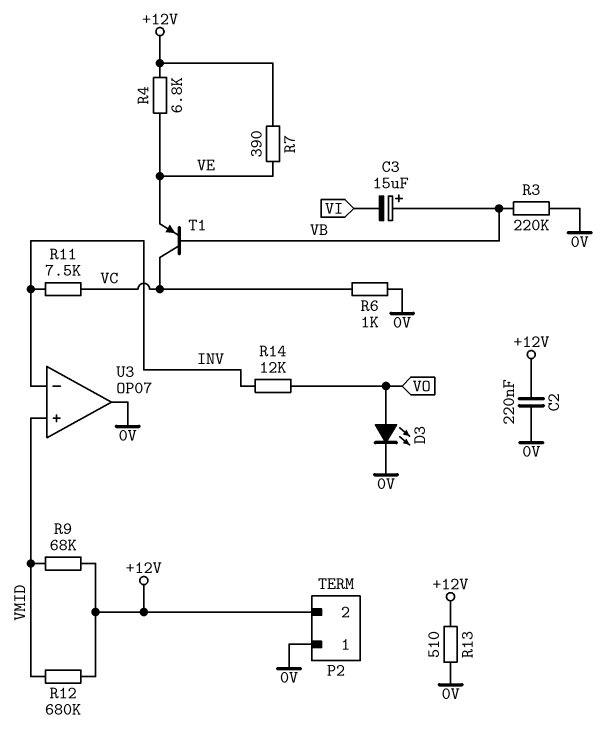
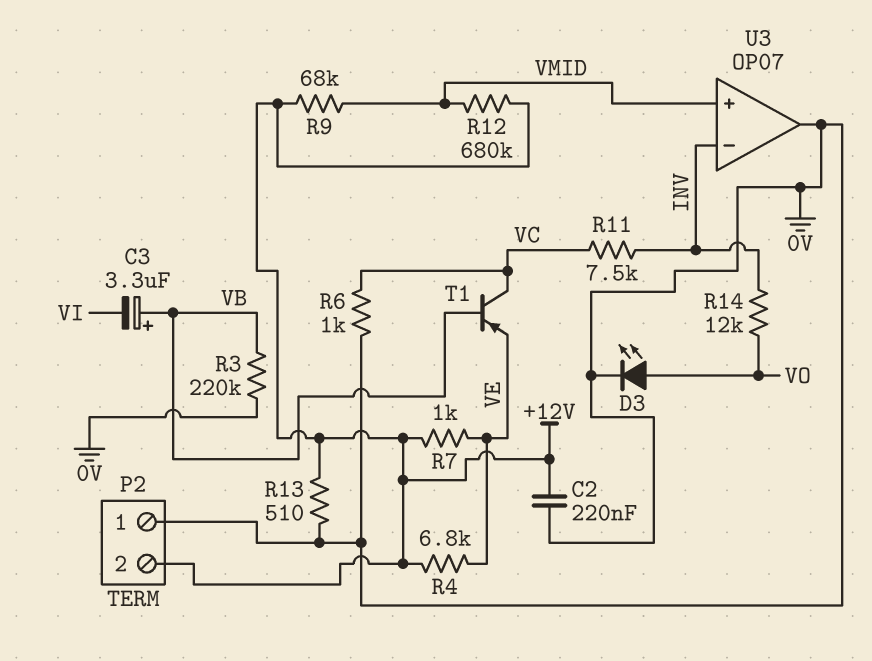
C3: 15uF (plus VB, minus VI) -> 3.3uF (plus VB, minus VI)
R7: 390 (+12V, VE) -> 1k (+12V, VE)

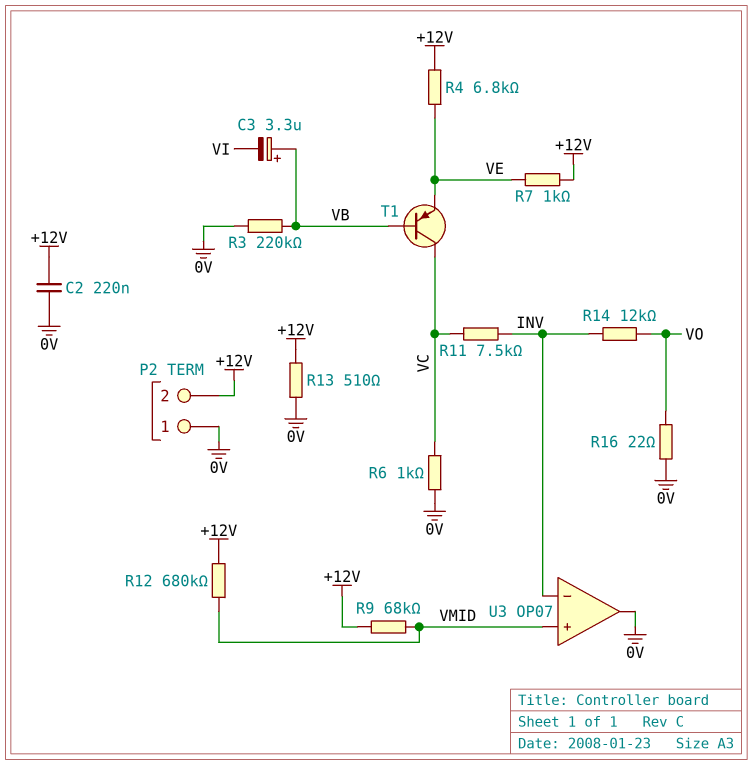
D3: LED (A VO, K 0V) -> none
R16: none -> 22 (0V, VO)

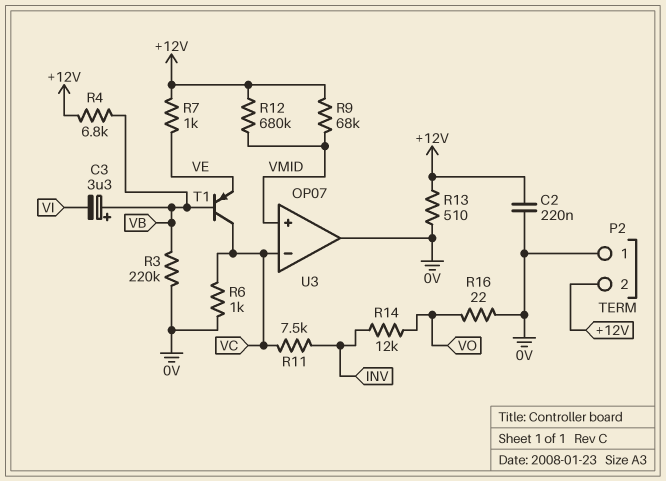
R4: 6.8k (+12V, VE) -> 6.8k (+12V, VB)
U3 pin in-: INV -> VC

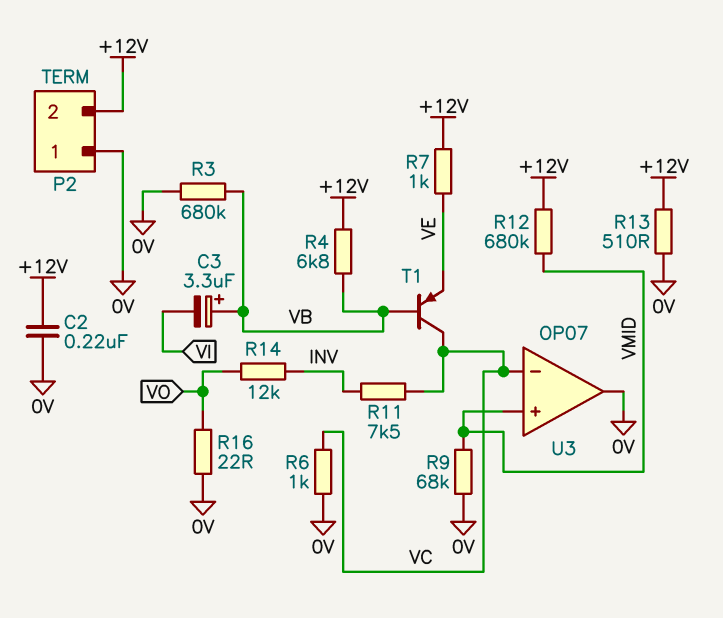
R3: 220k (0V, VB) -> 680k (0V, VB)
R9: 68k (+12V, VMID) -> 68k (0V, VMID)

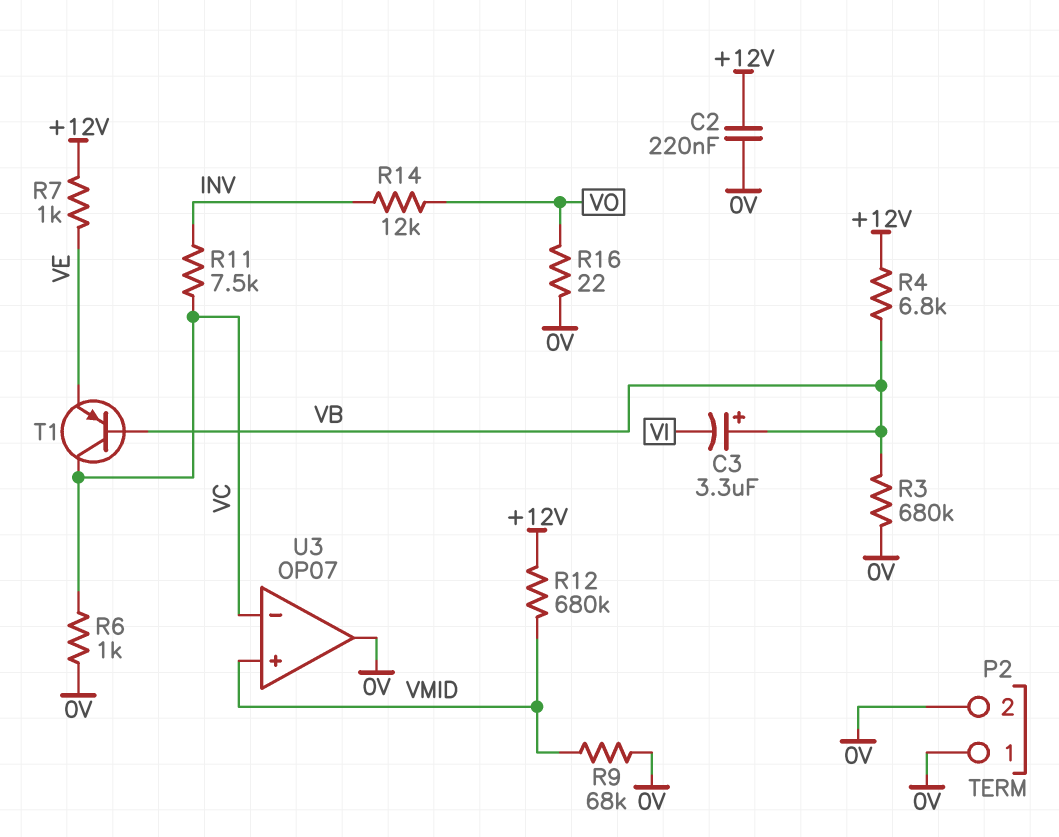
P2 pin 2: +12V -> 0V
R13: 510 (+12V, 0V) -> none

